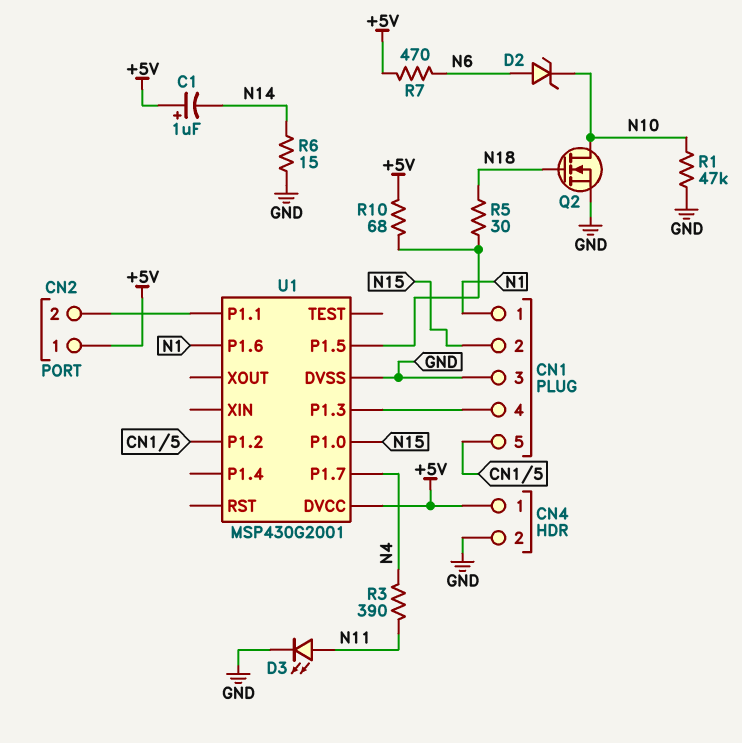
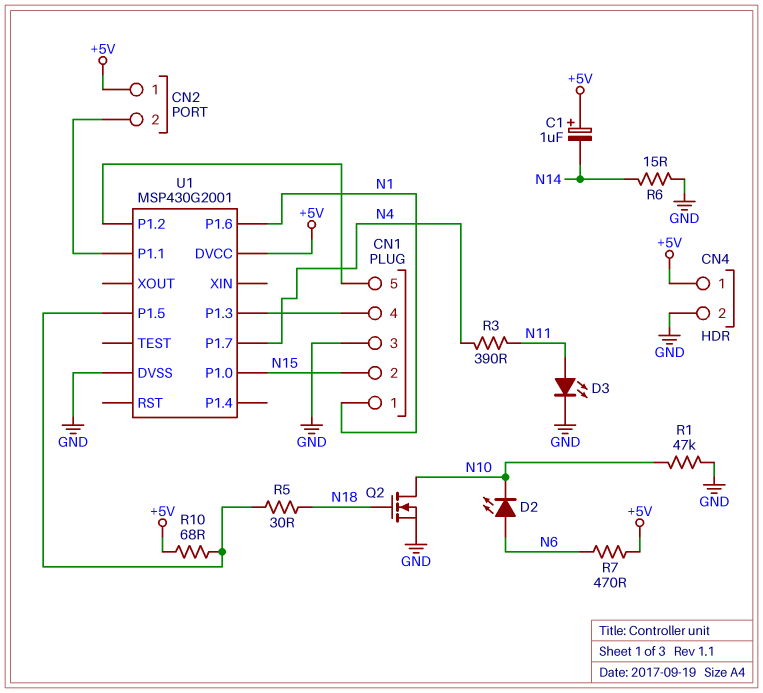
D2: zener (A N6, K N10) -> LED (A N6, K N10)

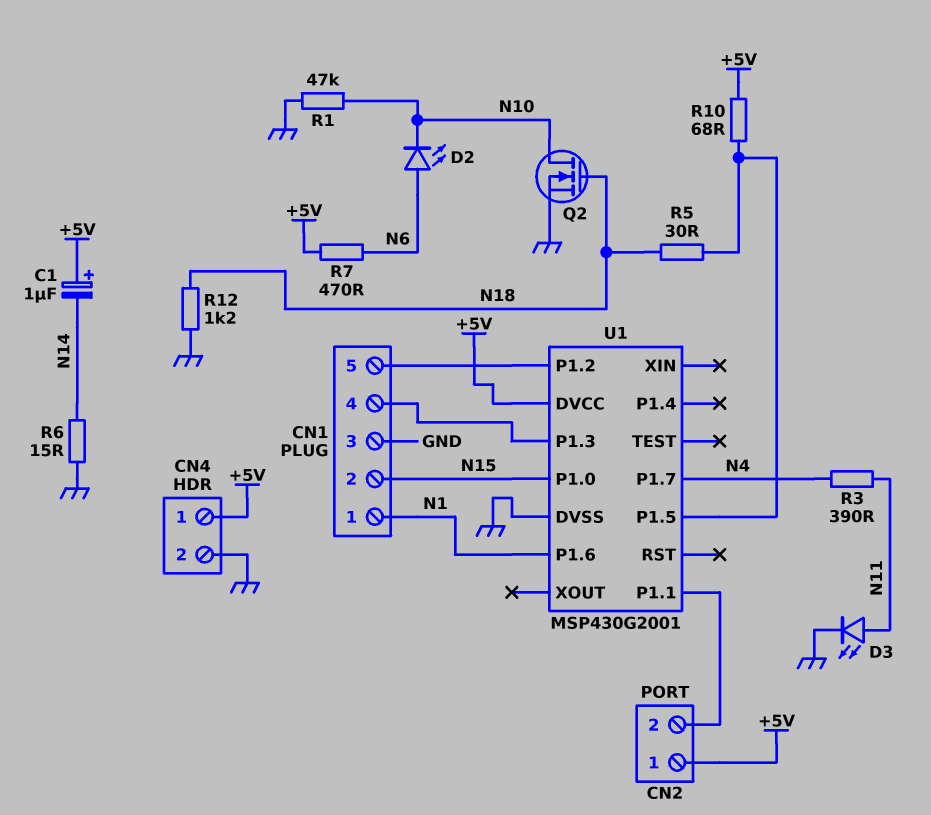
R12: none -> 1.2k (GND, N18)

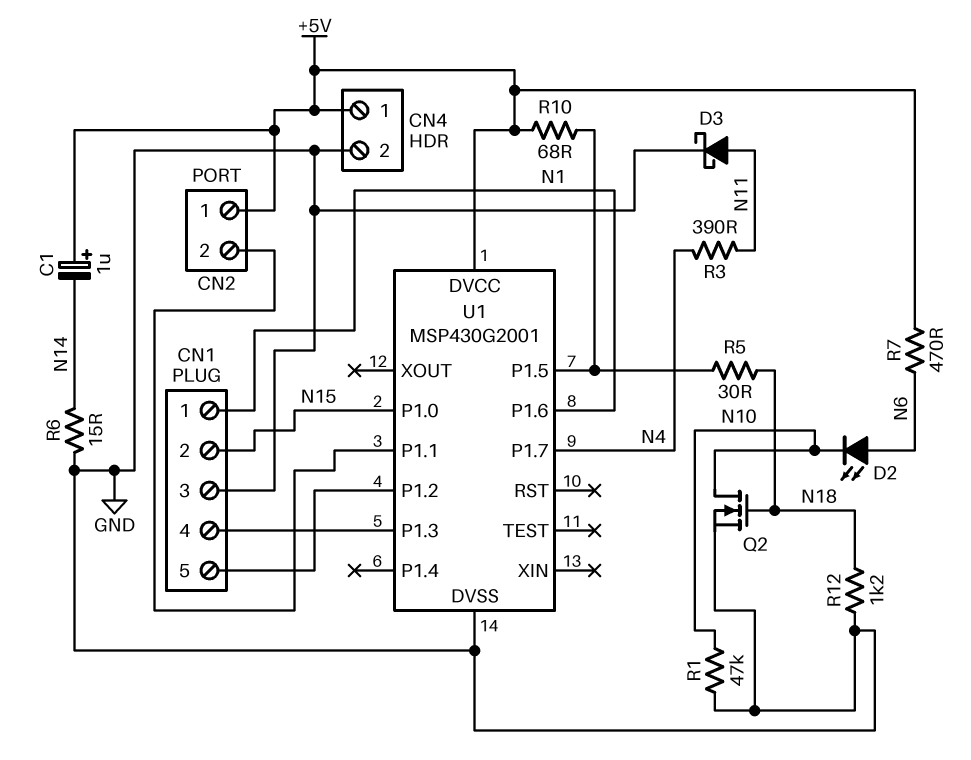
D3: LED (A N11, K GND) -> schottky (A N11, K GND)

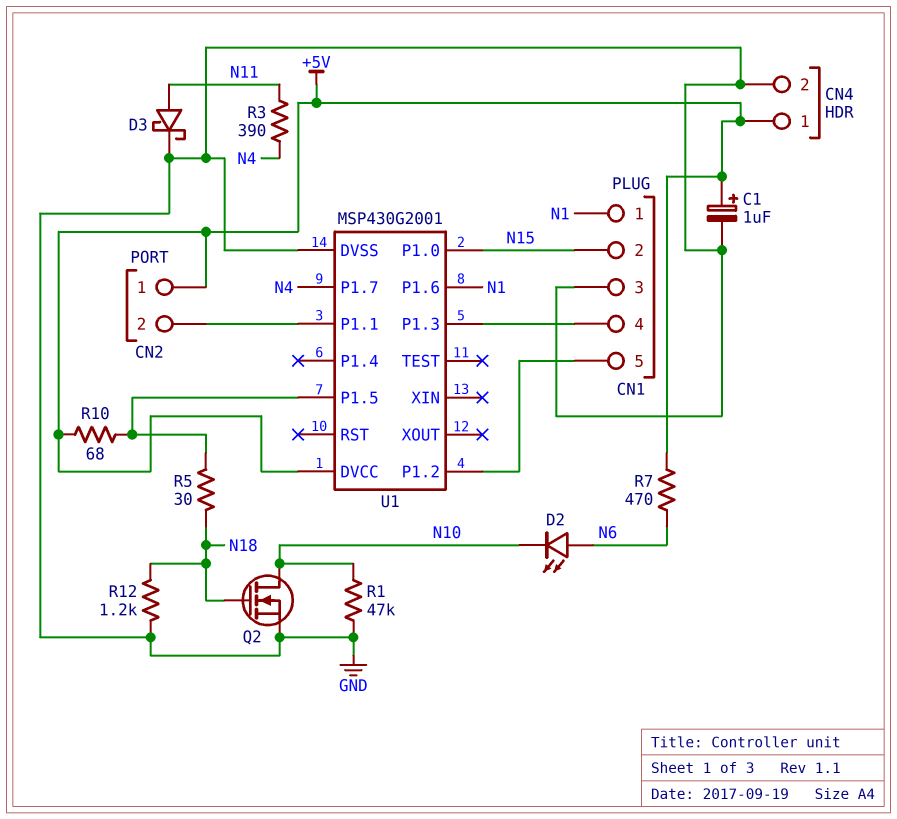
C1: 1uF (plus +5V, minus N14) -> 1uF (plus +5V, minus GND)
R6: 15 (GND, N14) -> none

